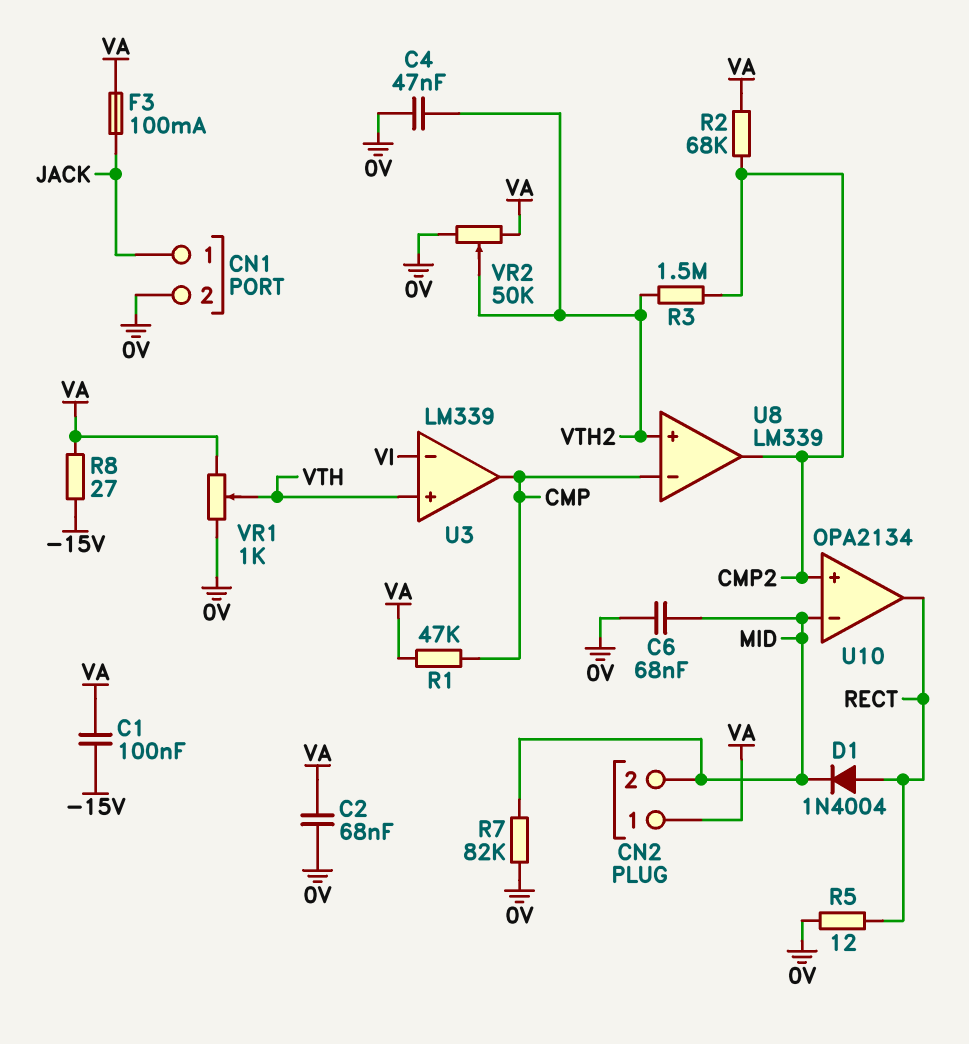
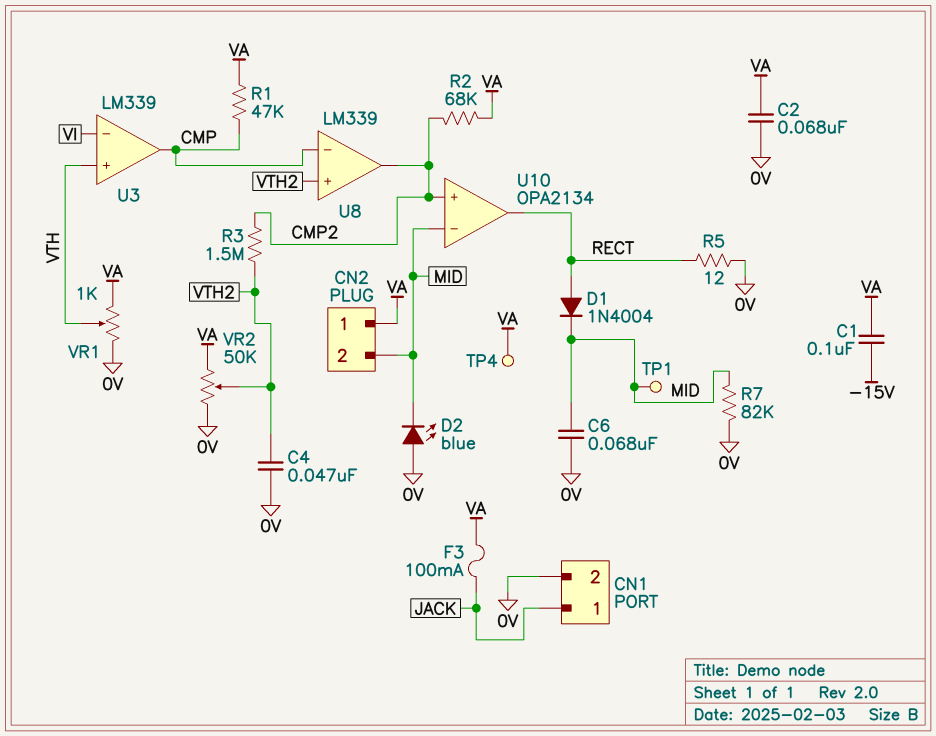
D2: none -> LED blue (A 0V, K MID)
R8: 27 (-15V, VA) -> none
TP1: none -> test point (MID)
TP4: none -> test point (VA)

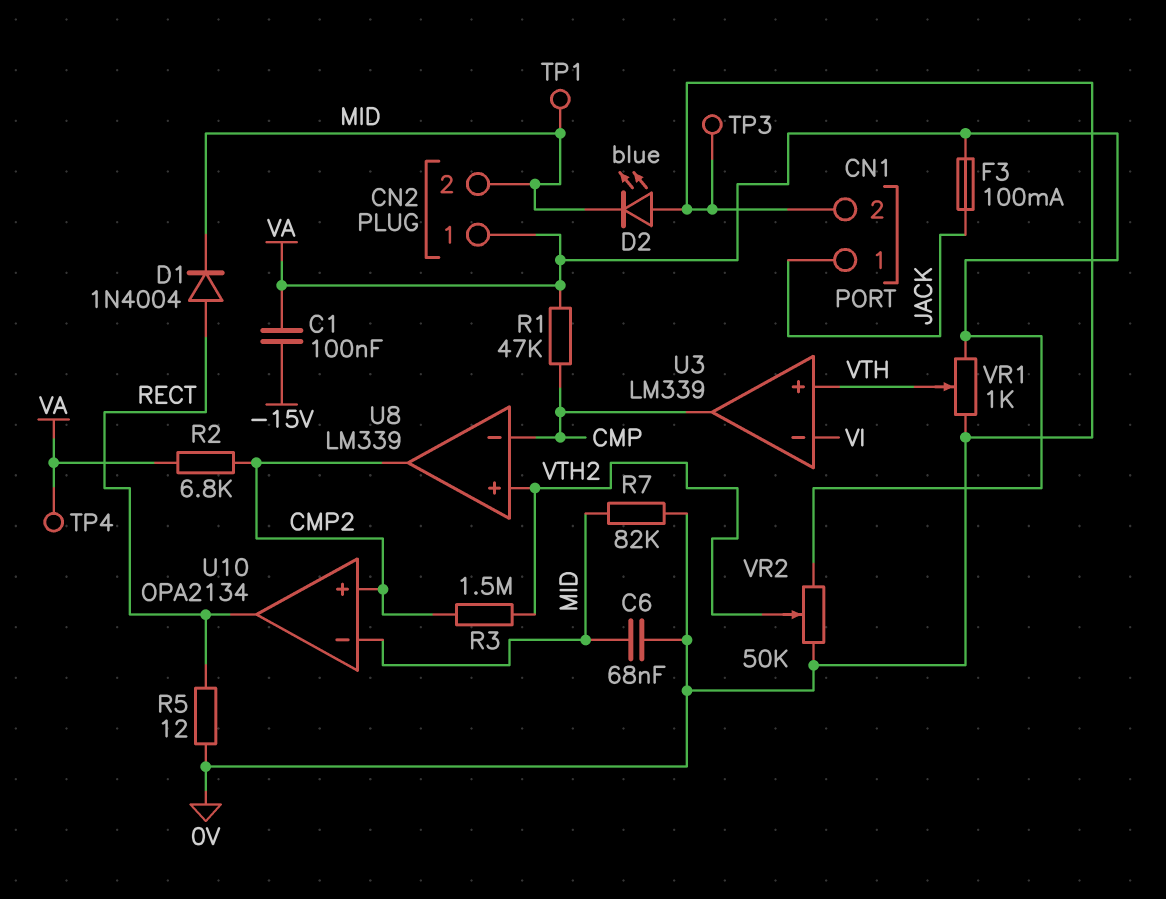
C2: 68nF (0V, VA) -> none
C4: 47nF (0V, VTH2) -> none
R2: 68k (CMP2, VA) -> 6.8k (CMP2, VA)
TP3: none -> test point (0V)

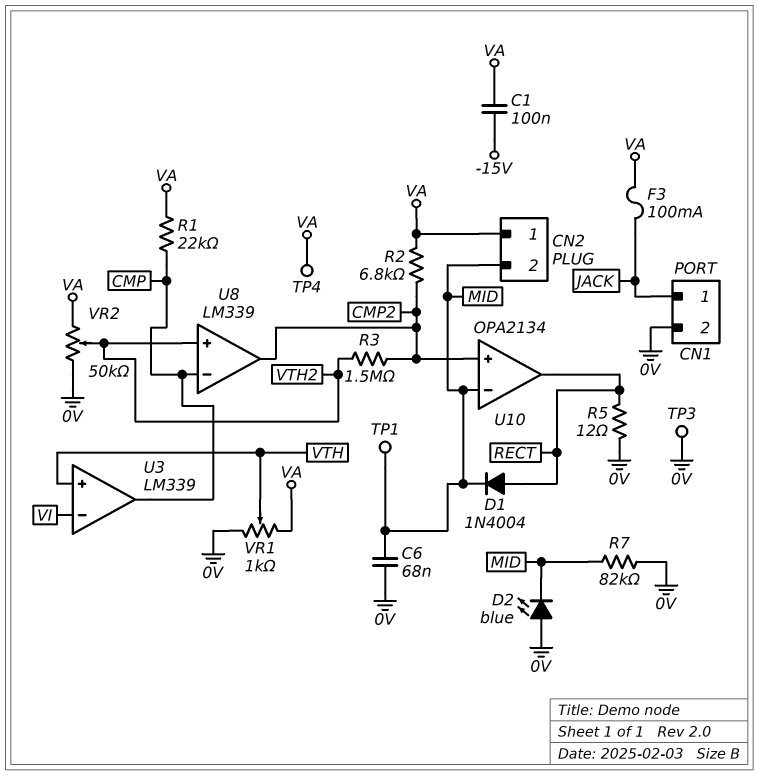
R1: 47k (CMP, VA) -> 22k (CMP, VA)

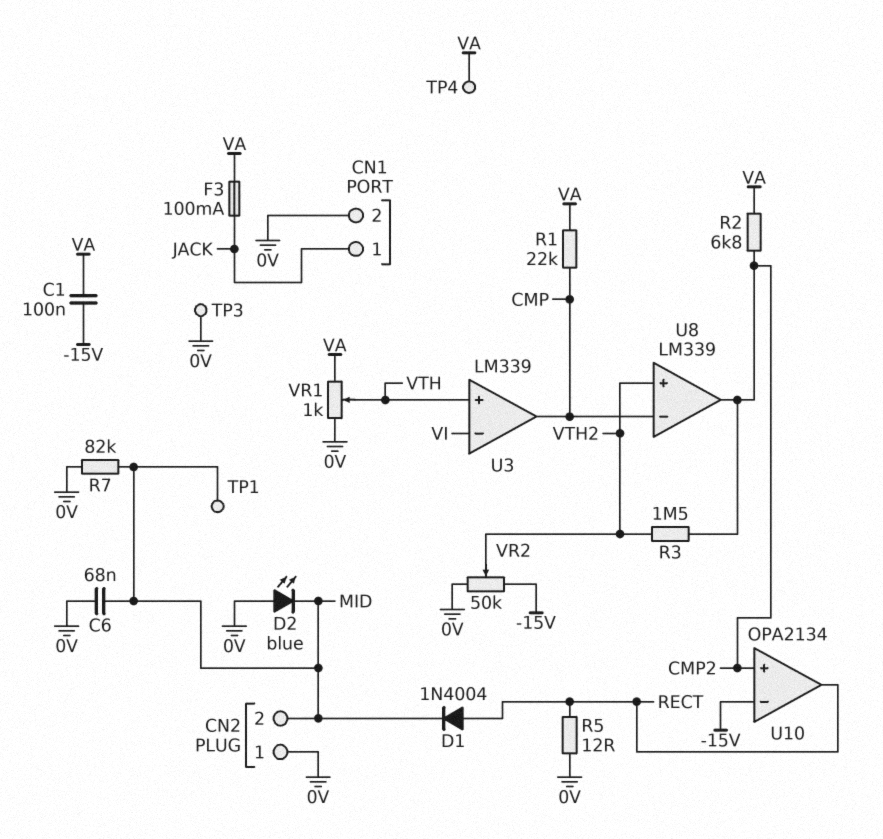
CN2 pin 1: VA -> 0V
U10 pin in-: MID -> -15V
VR2: 50k (0V, VA, wiper VTH2) -> 50k (-15V, 0V, wiper VTH2)

